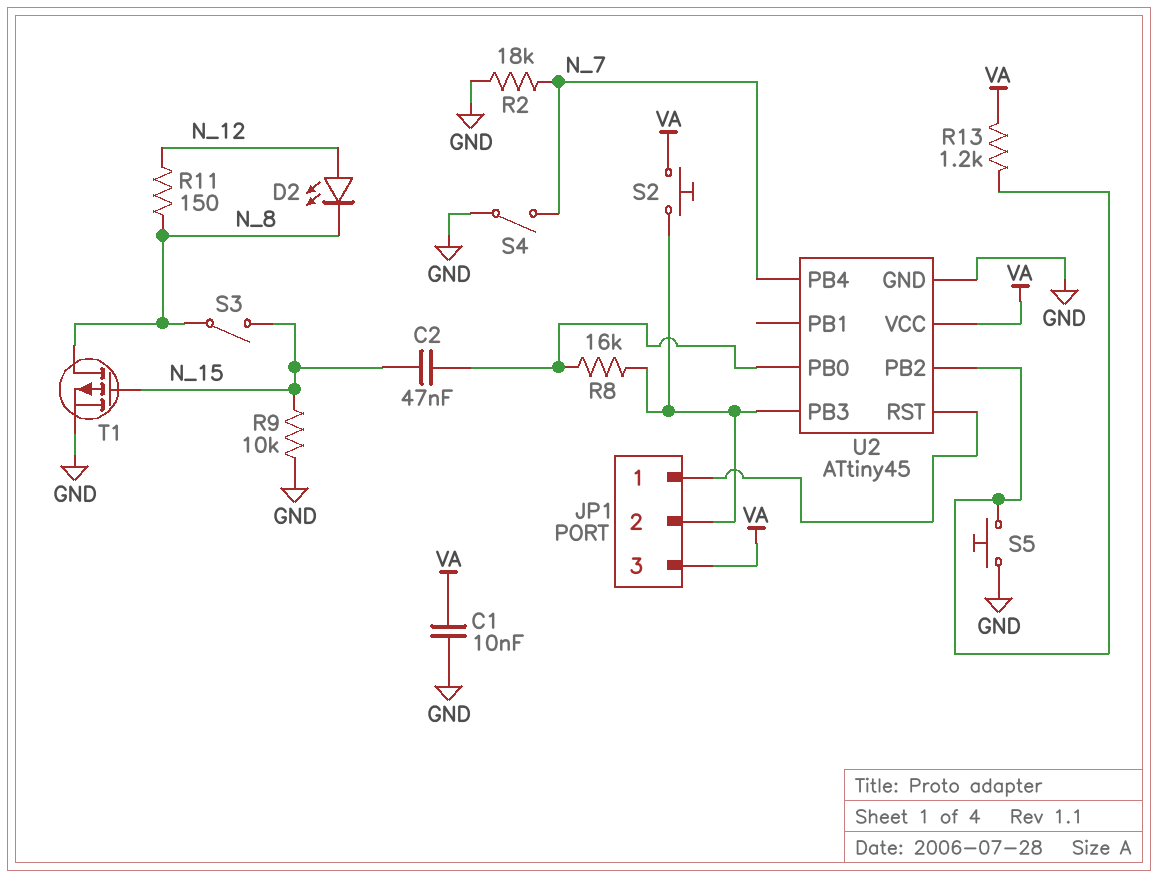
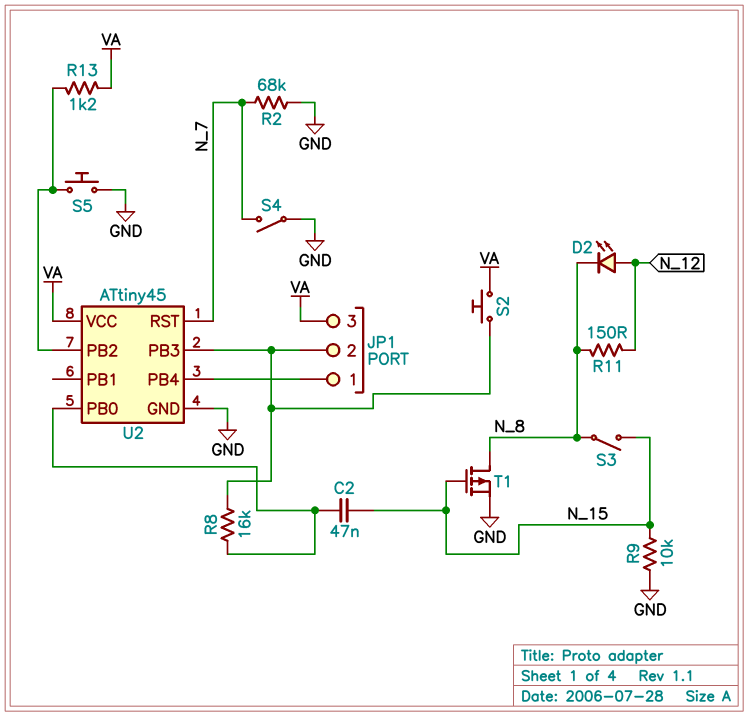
C1: 10nF (GND, VA) -> none
R2: 18k (GND, N_7) -> 68k (GND, N_7)
U2 pin PB4: N_7 -> JP1/1
U2 pin RST: JP1/1 -> N_7

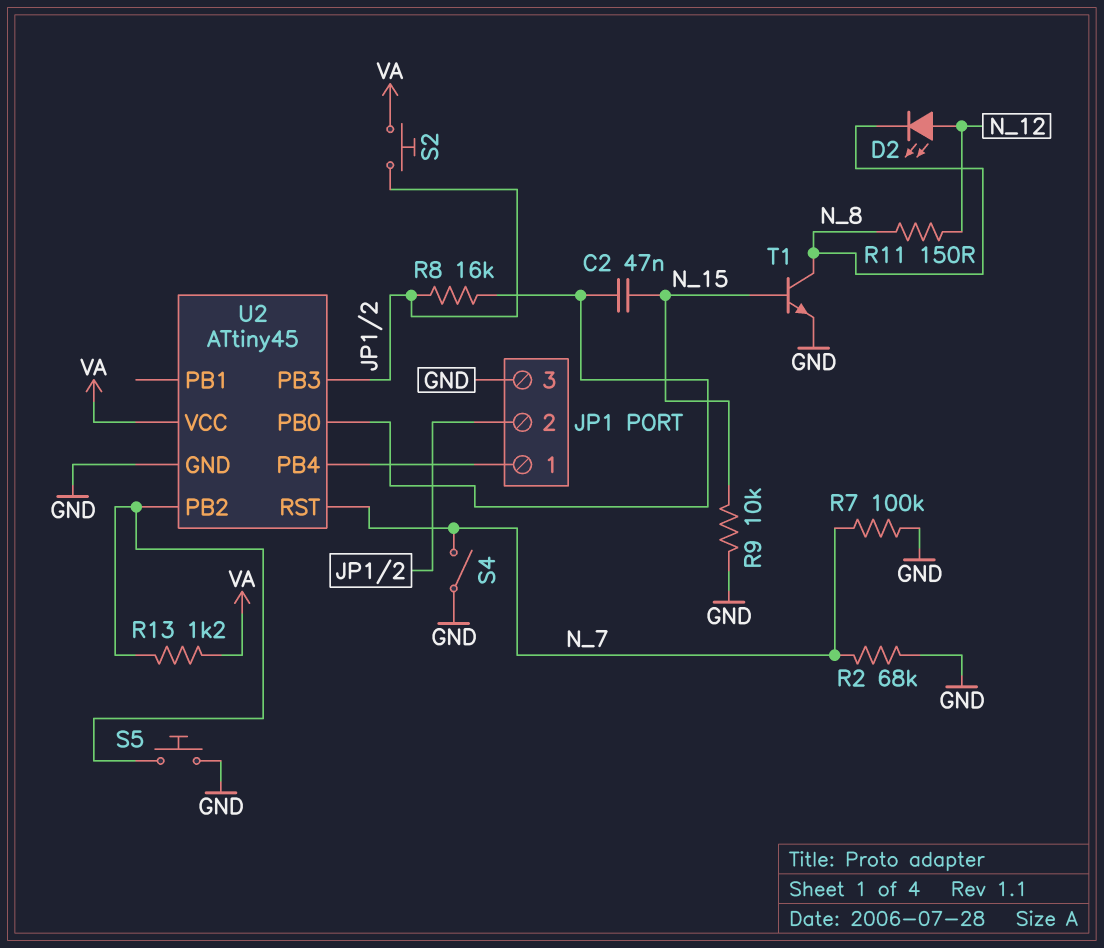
JP1 pin 3: VA -> GND
R7: none -> 100k (GND, N_7)
S3: switch (N_8, N_15) -> none
T1: PMOS (G N_15, D N_8, S GND) -> NPN (B N_15, C N_8, E GND)

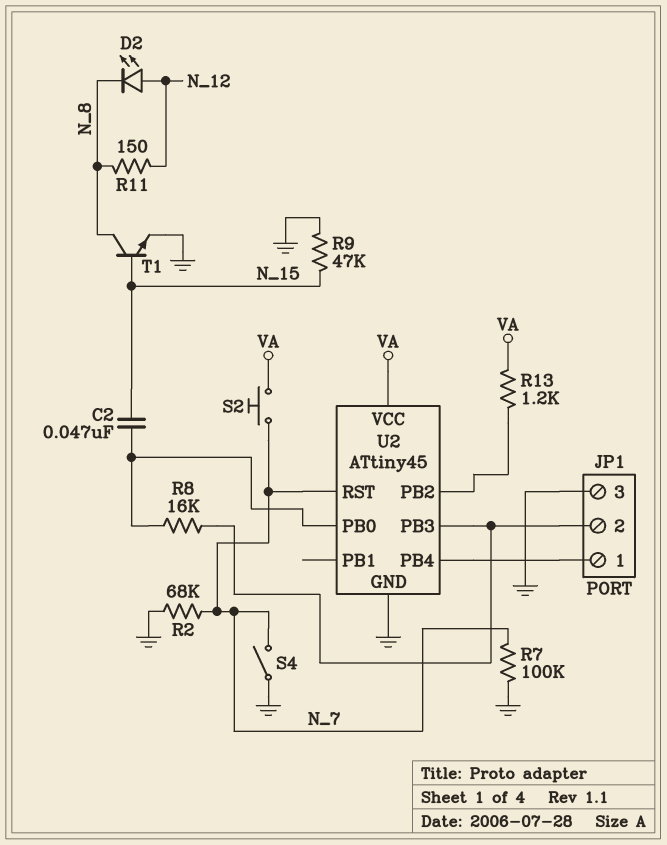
R9: 10k (GND, N_15) -> 47k (GND, N_15)
S2: button (JP1/2, VA) -> button (N_7, VA)
S5: button (GND, U2/PB2) -> none

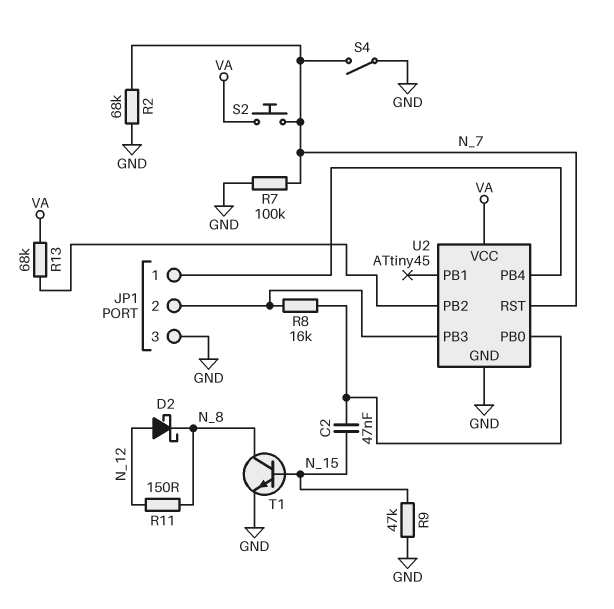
D2: LED (A N_12, K N_8) -> schottky (A N_12, K N_8)
R13: 1.2k (U2/PB2, VA) -> 68k (U2/PB2, VA)

